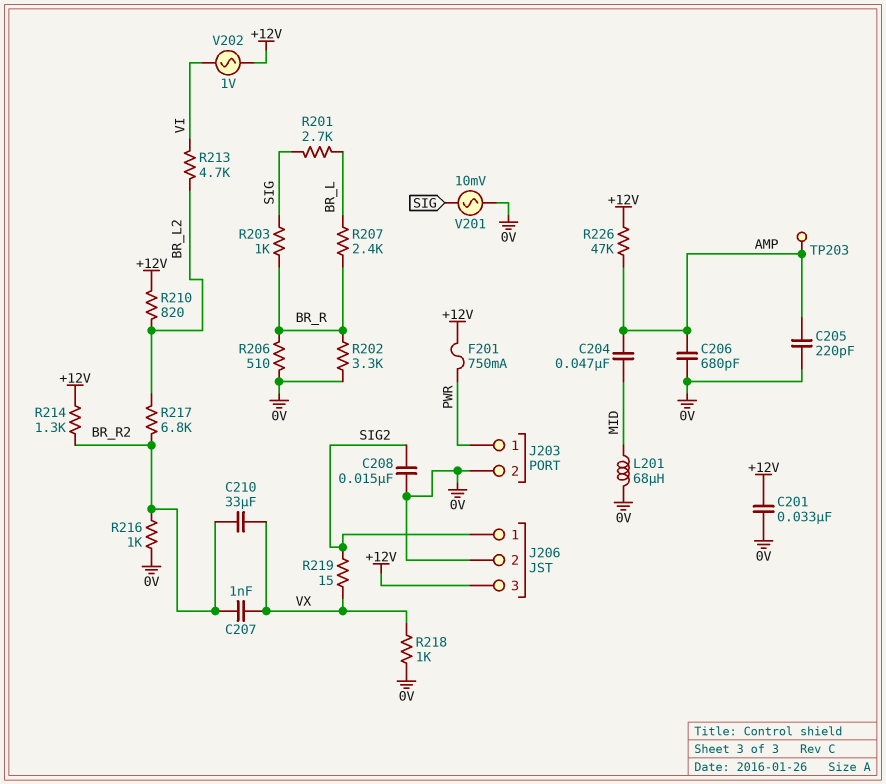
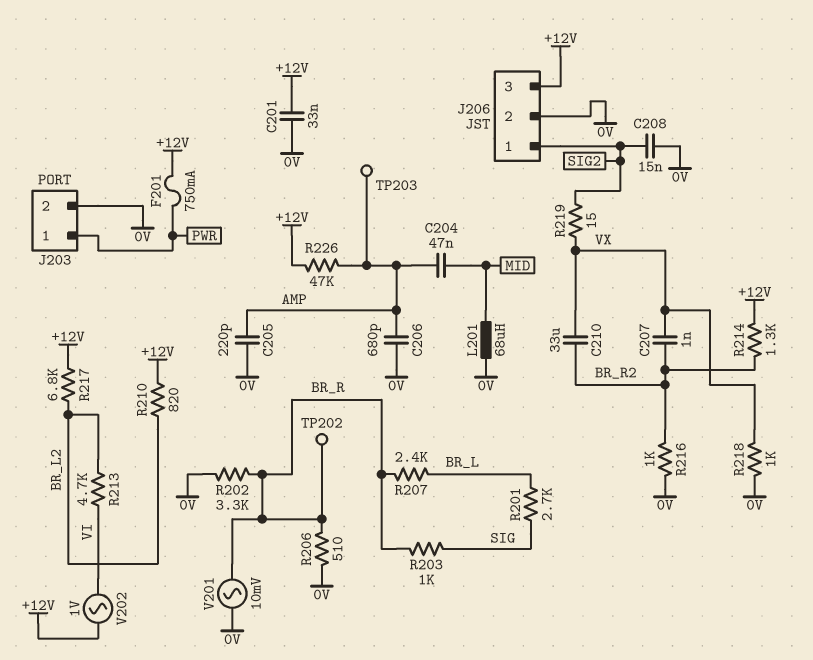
R217: 6.8k (BR_L2, BR_R2) -> 6.8k (+12V, BR_L2)
TP202: none -> test point (BR_R)
V201: AC 10mV (0V, SIG) -> AC 10mV (0V, BR_R)

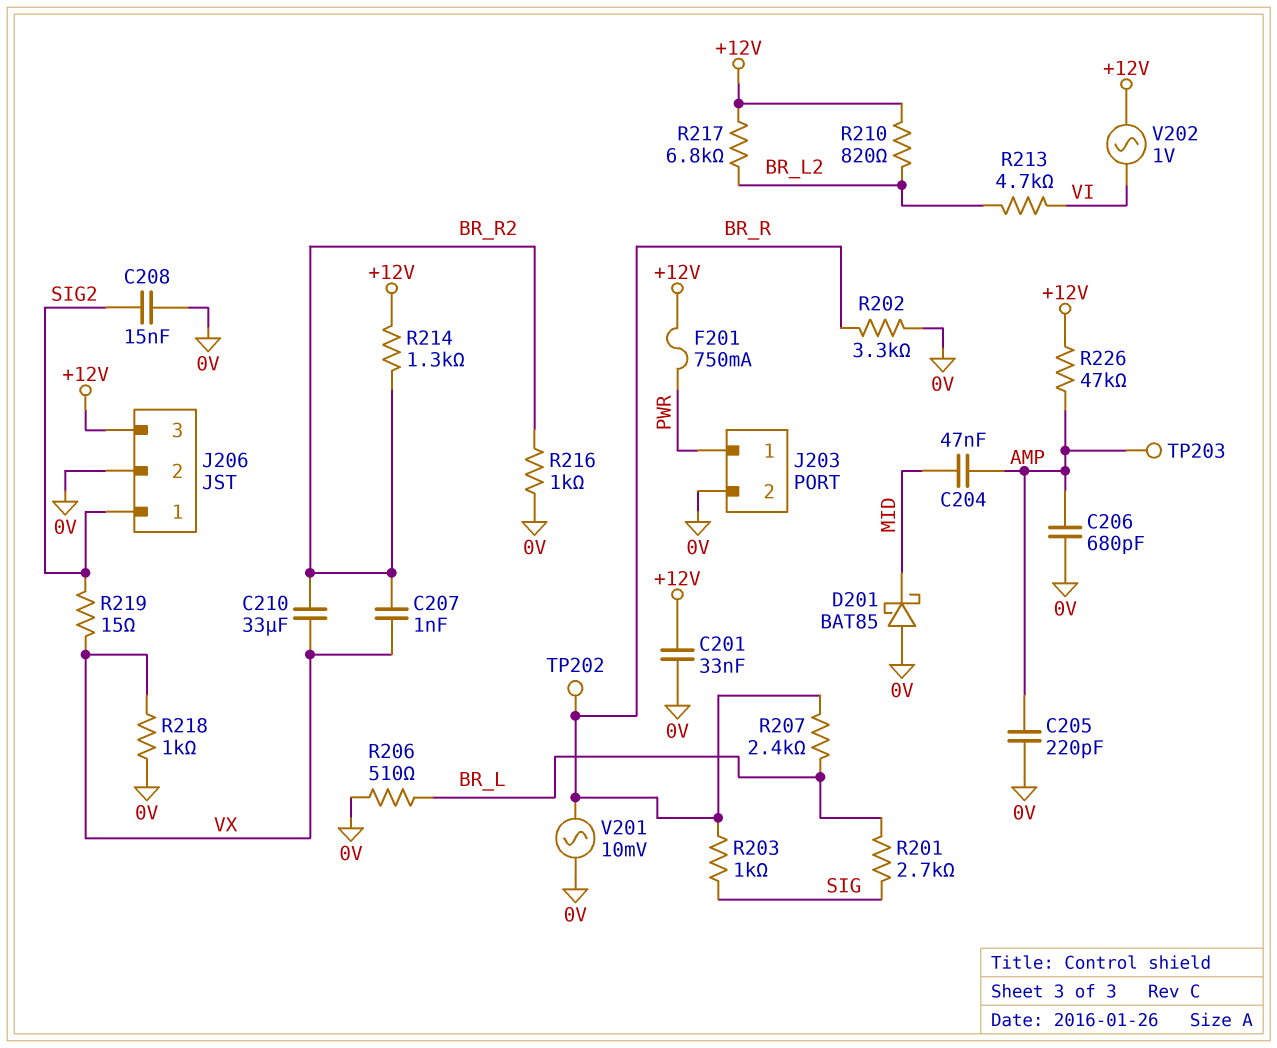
D201: none -> schottky BAT85 (A 0V, K MID)
L201: 68uH (0V, MID) -> none
R206: 510 (0V, BR_R) -> 510 (0V, BR_L)

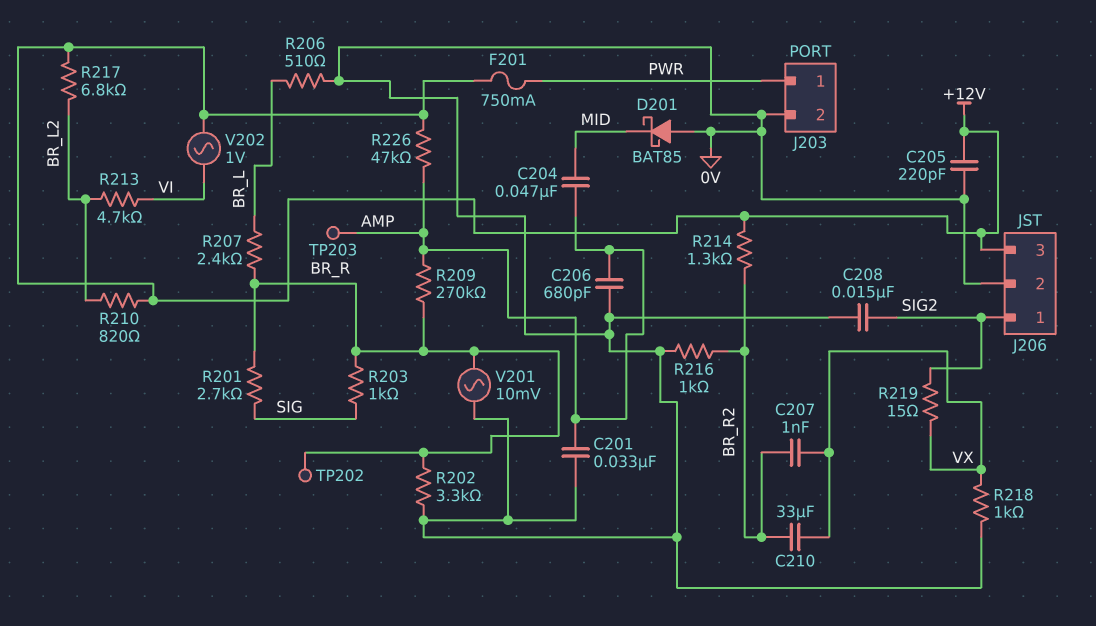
C201: 33nF (+12V, 0V) -> 33nF (0V, AMP)
C205: 220pF (0V, AMP) -> 220pF (+12V, 0V)
R201: 2.7k (BR_L, SIG) -> 2.7k (BR_R, SIG)
R209: none -> 270k (AMP, BR_R)

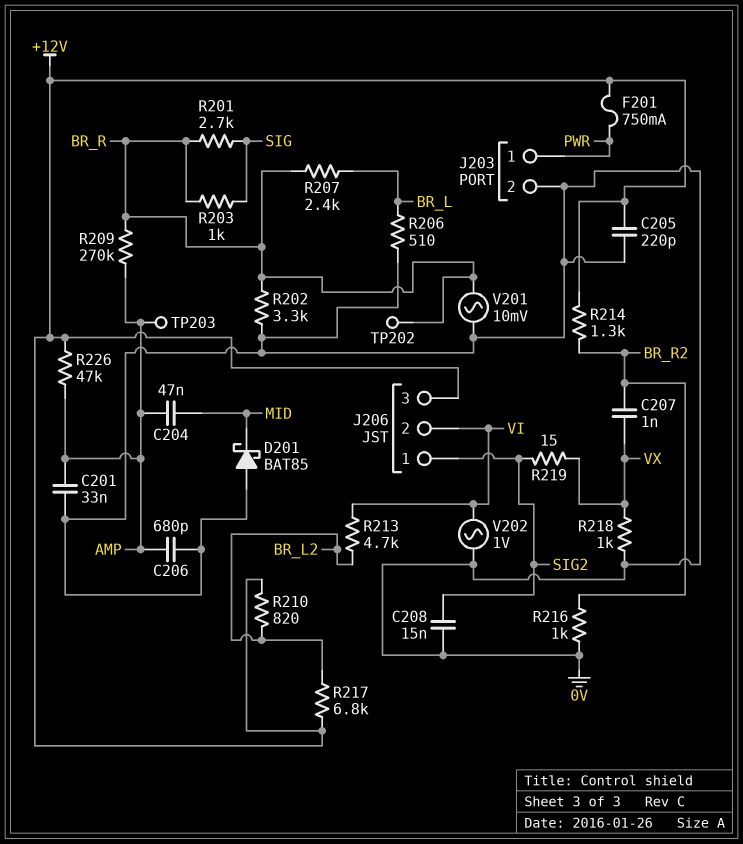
C210: 33uF (BR_R2, VX) -> none
J206 pin 2: 0V -> VI
V202: AC 1V (+12V, VI) -> AC 1V (0V, VI)

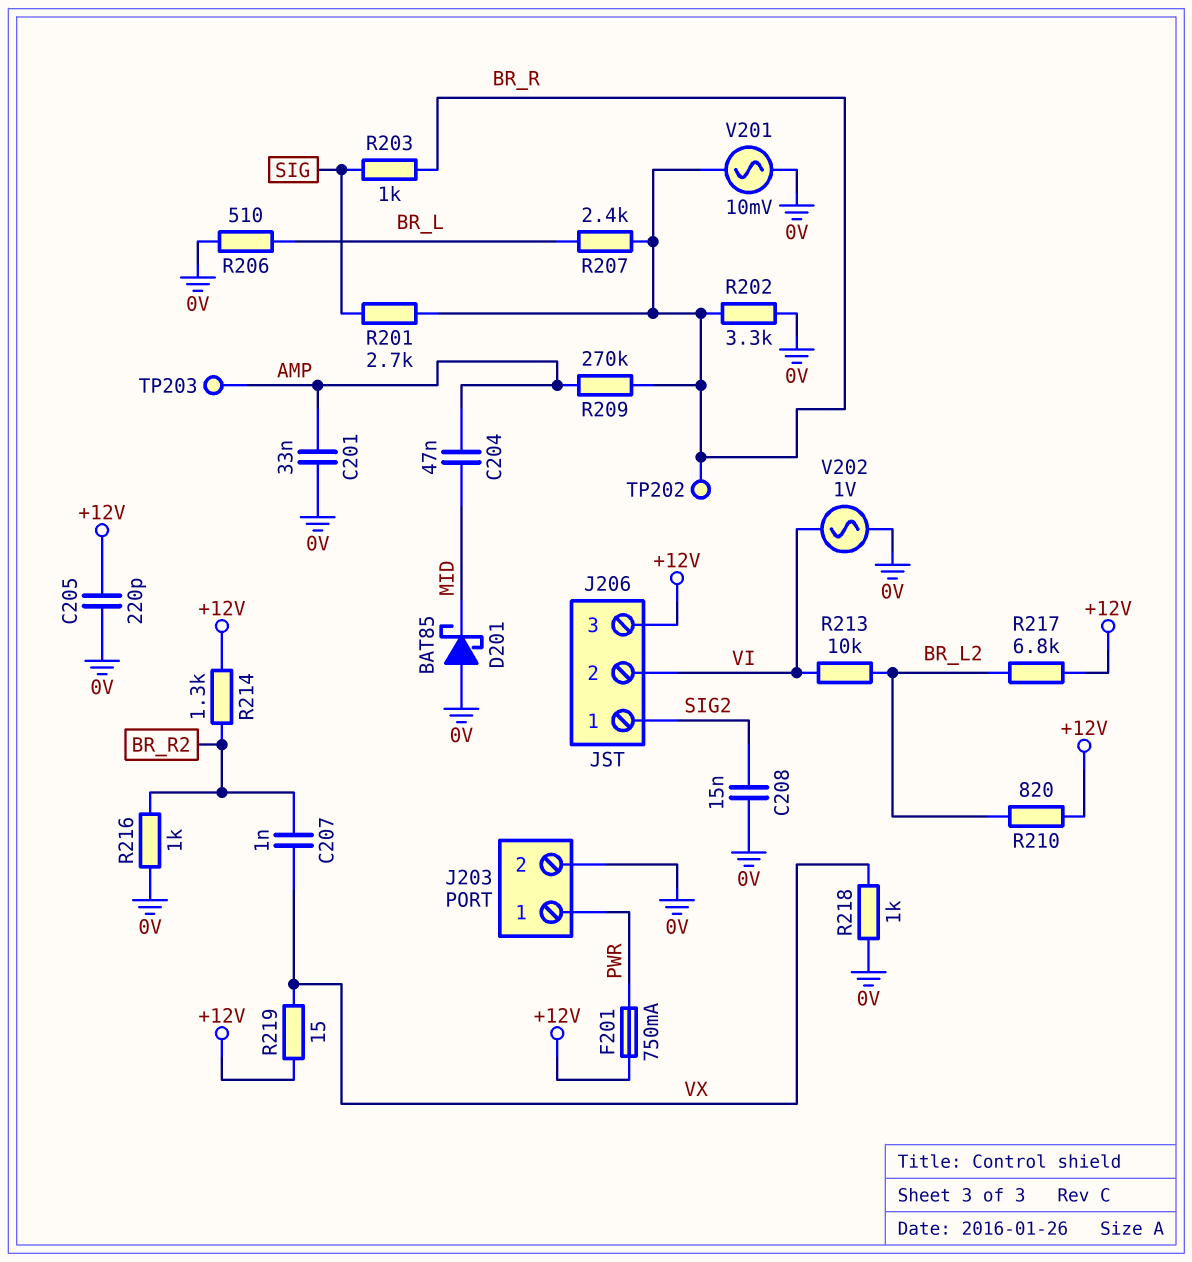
C206: 680pF (0V, AMP) -> none
R213: 4.7k (BR_L2, VI) -> 10k (BR_L2, VI)
R219: 15 (SIG2, VX) -> 15 (+12V, VX)
R226: 47k (+12V, AMP) -> none

